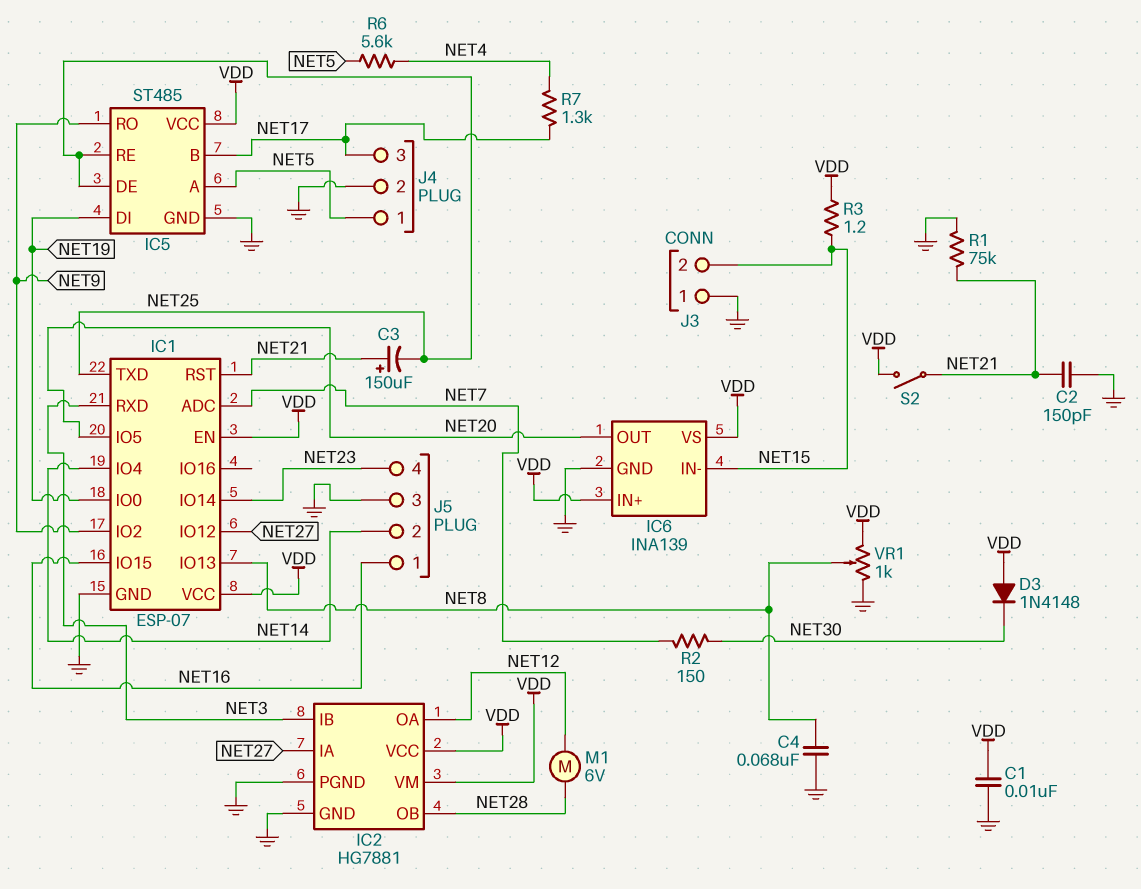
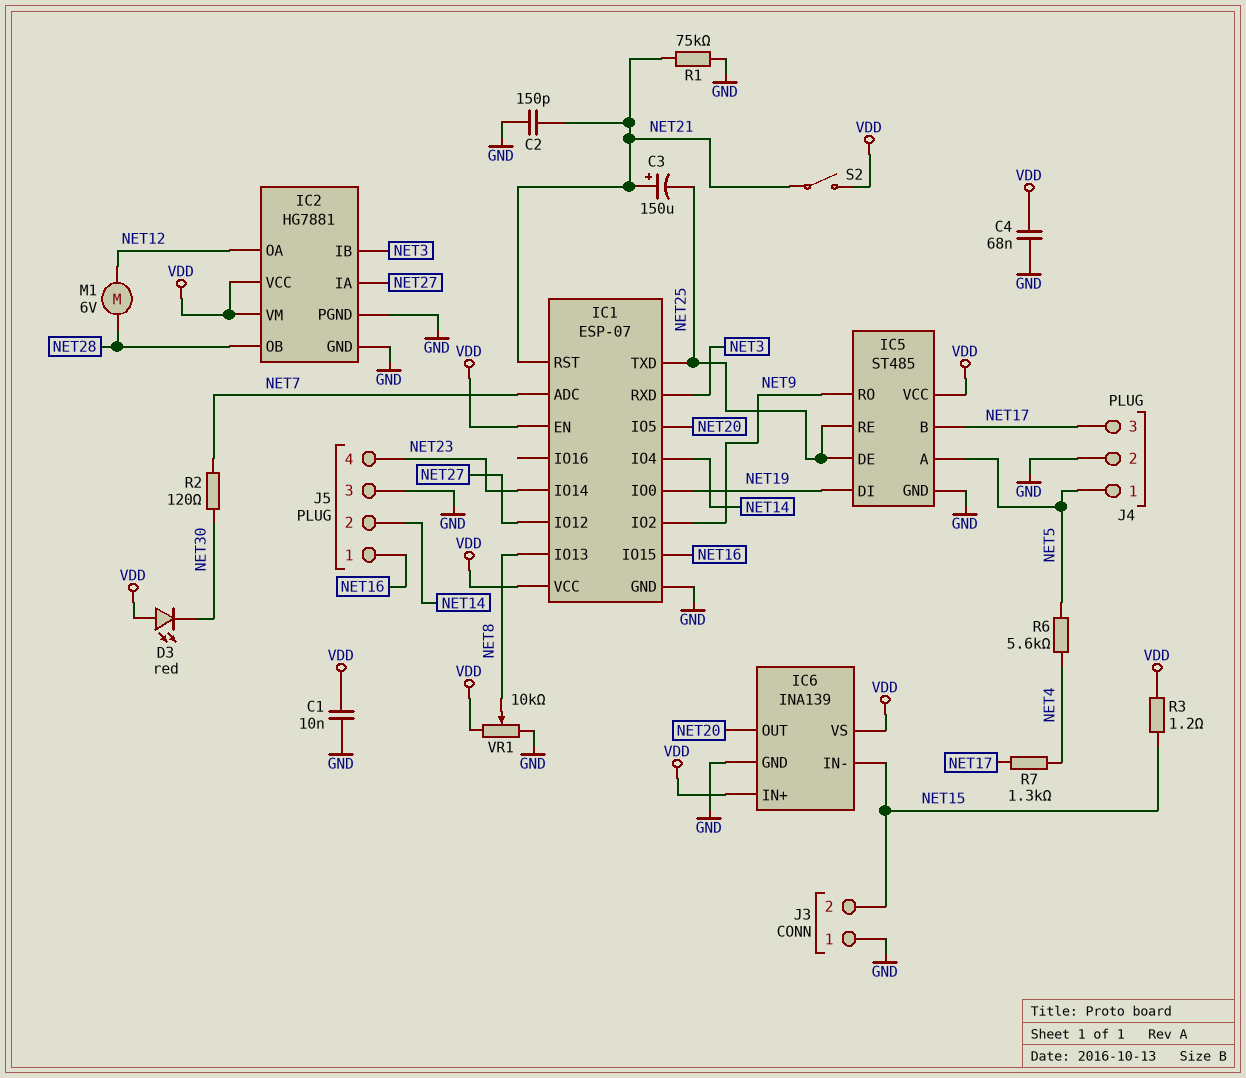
C4: 68nF (GND, NET8) -> 68nF (GND, VDD)
D3: diode 1N4148 (A VDD, K NET30) -> LED red (A VDD, K NET30)
R2: 150 (NET7, NET30) -> 120 (NET7, NET30)
VR1: 1k (GND, VDD, wiper NET8) -> 10k (GND, VDD, wiper NET8)

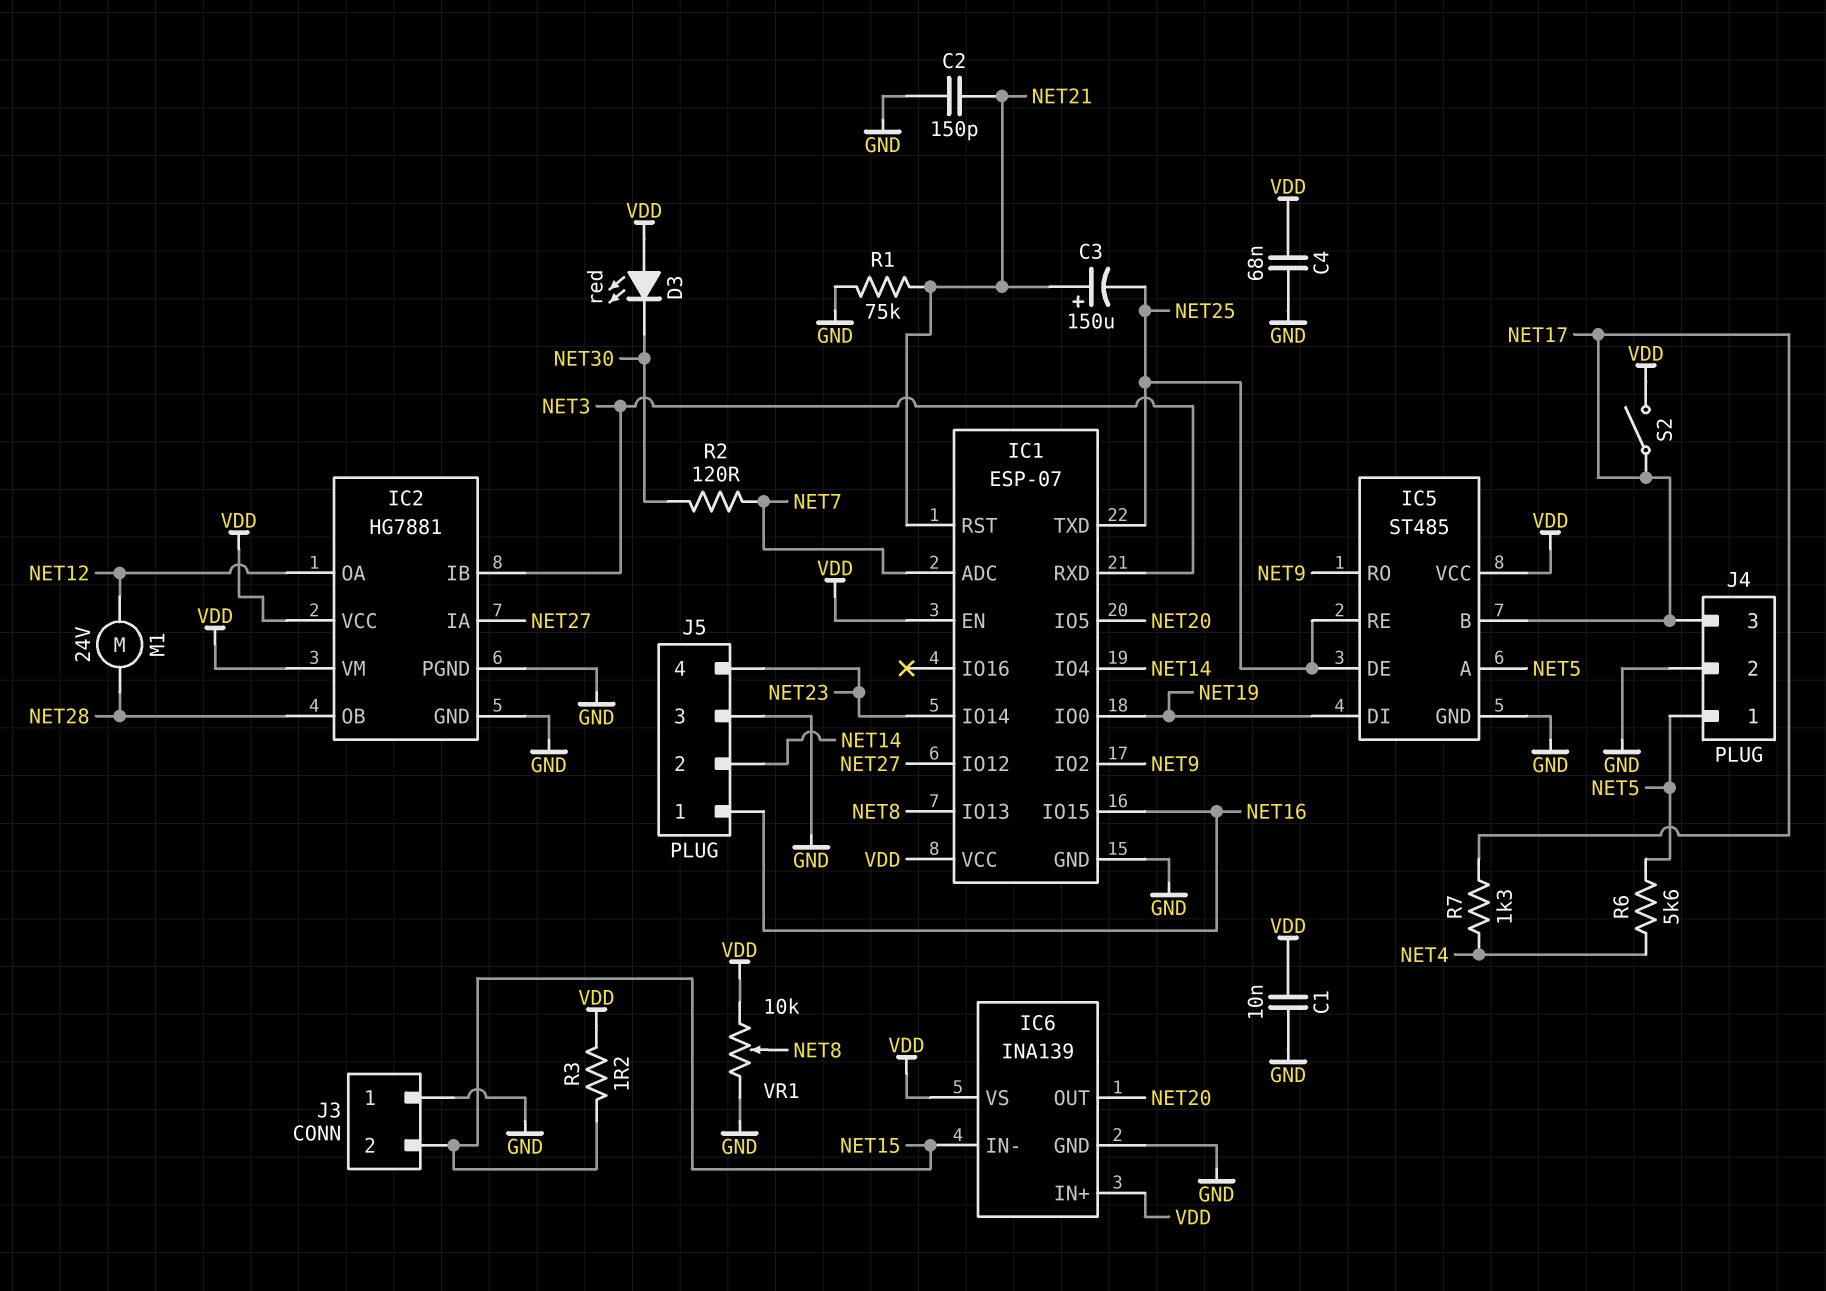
M1: motor 6V (NET12, NET28) -> motor 24V (NET12, NET28)
S2: switch (NET21, VDD) -> switch (NET17, VDD)

